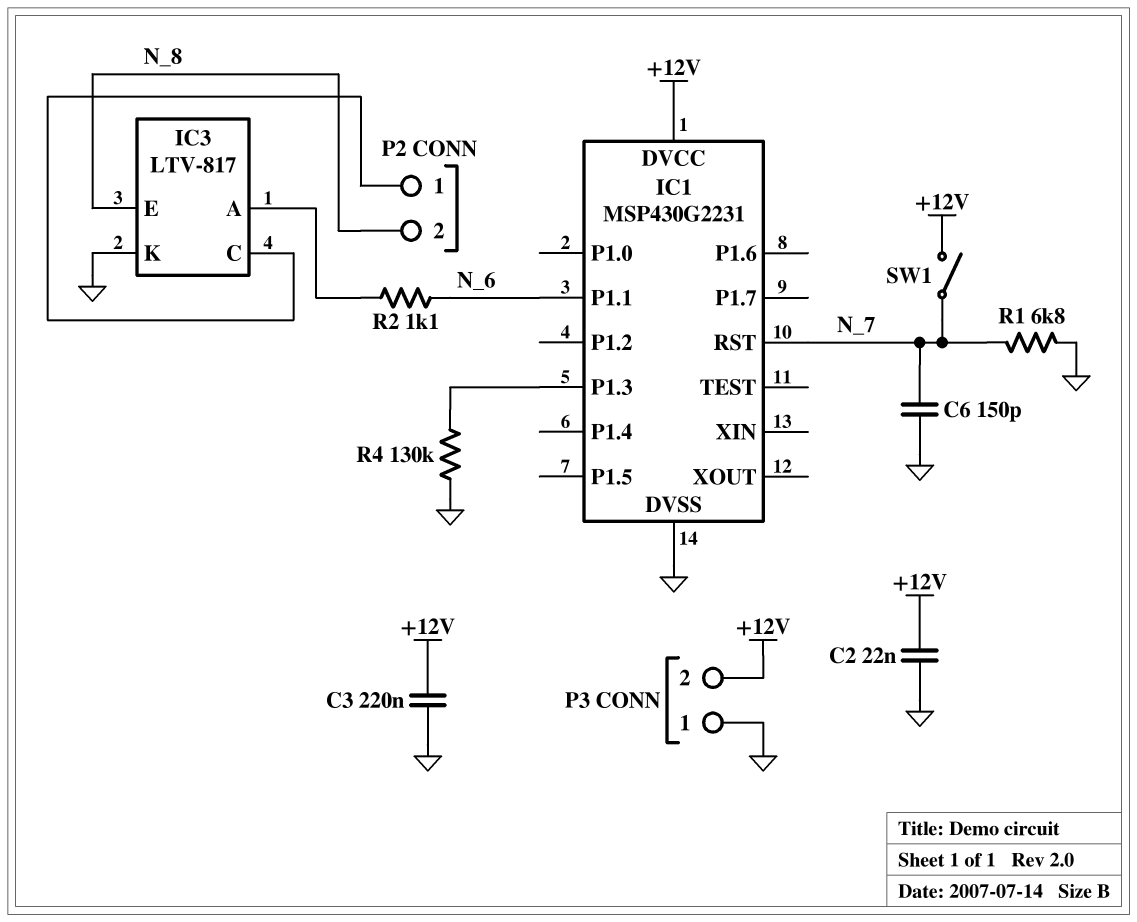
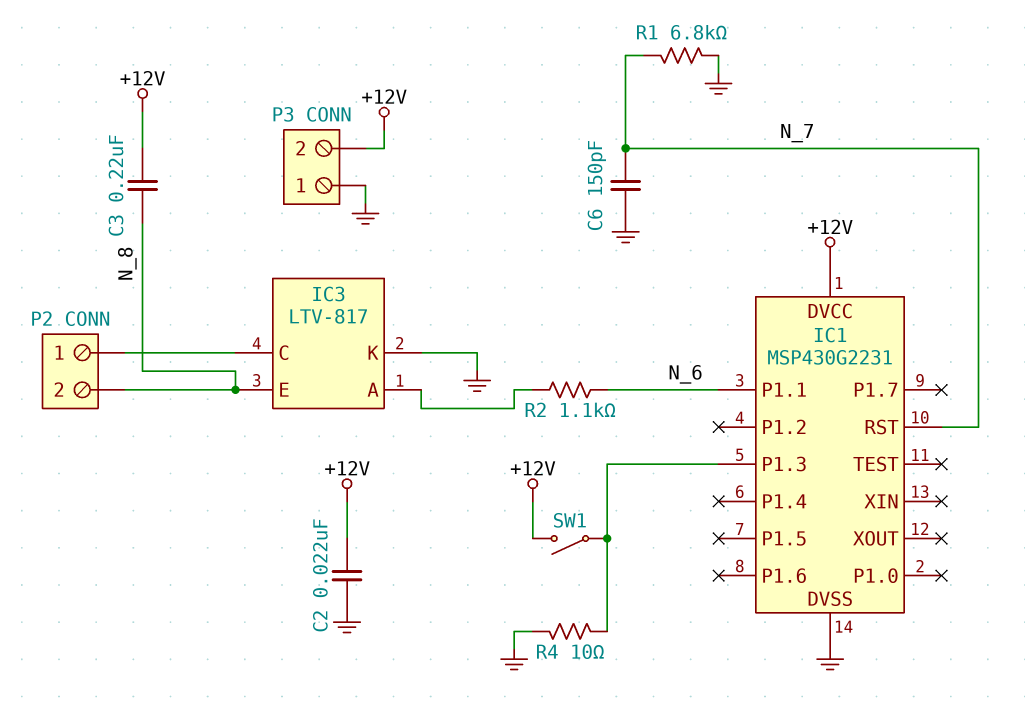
C3: 220nF (+12V, GND) -> 220nF (+12V, N_8)
R4: 130k (GND, IC1/P1.3) -> 10 (GND, IC1/P1.3)
SW1: switch (+12V, N_7) -> switch (+12V, IC1/P1.3)

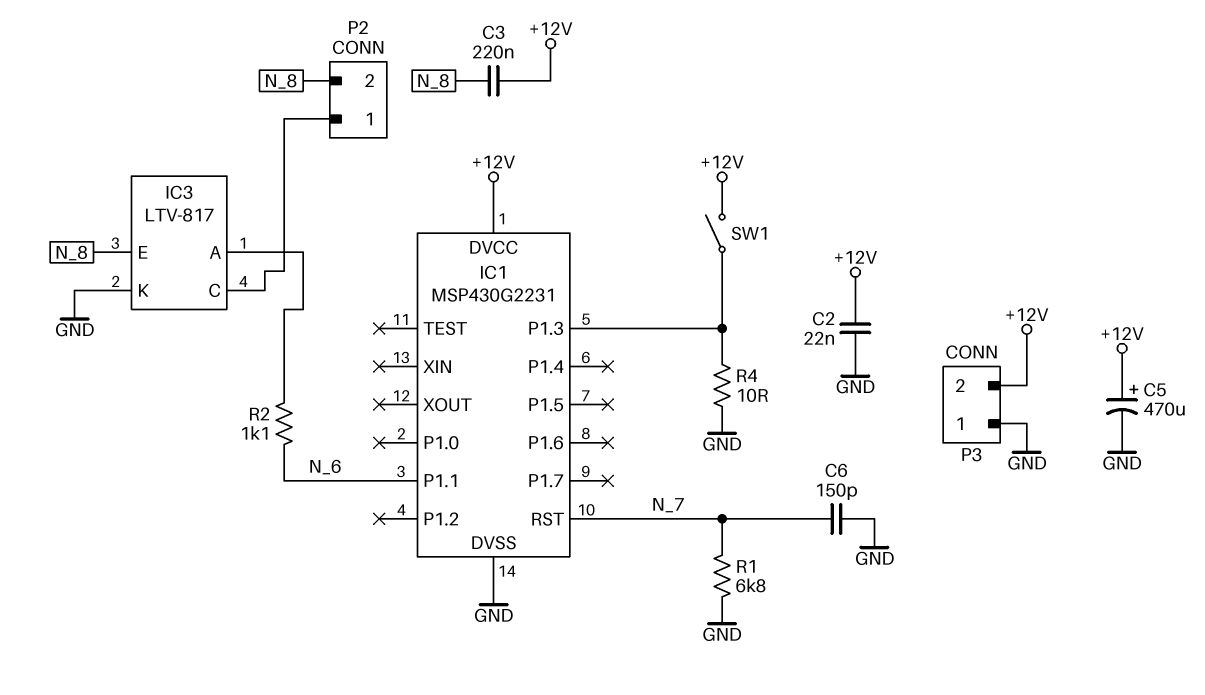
C5: none -> 470uF (plus +12V, minus GND)

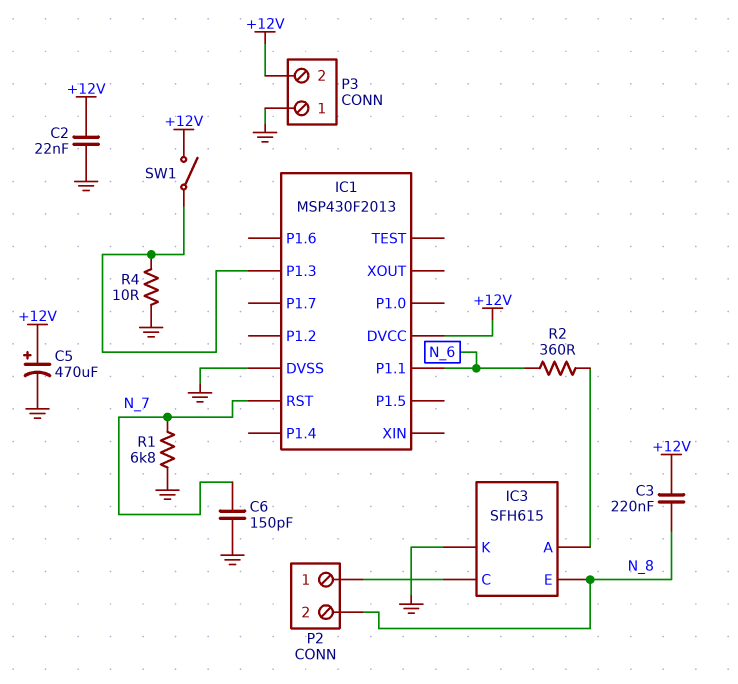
IC1: MSP430G2231 -> MSP430F2013
IC3: LTV-817 -> SFH615
R2: 1.1k (IC3/A, N_6) -> 360 (IC3/A, N_6)

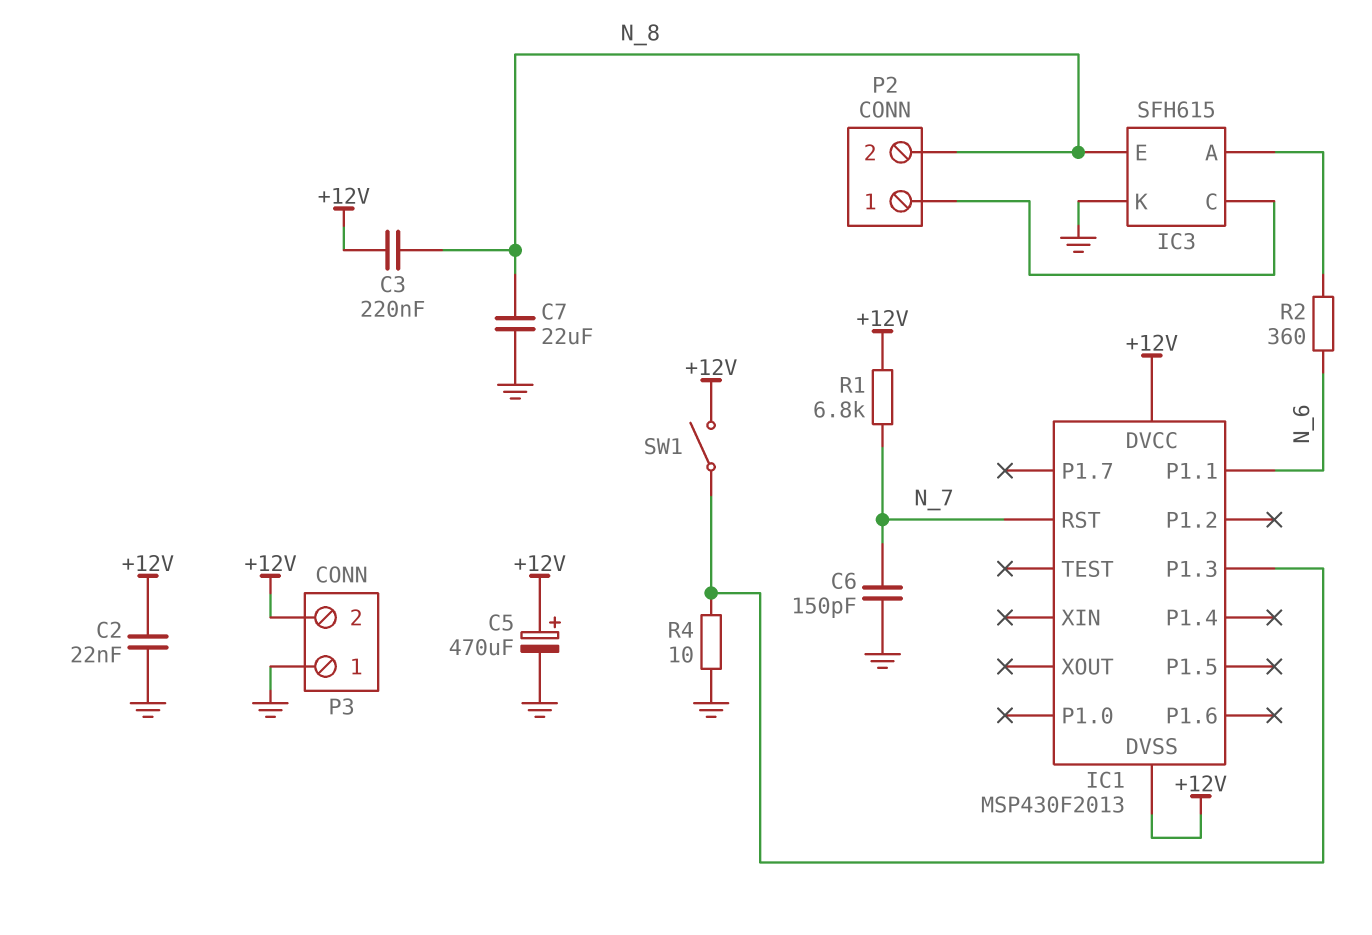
C7: none -> 22uF (GND, N_8)
IC1 pin DVSS: GND -> +12V
R1: 6.8k (GND, N_7) -> 6.8k (+12V, N_7)

